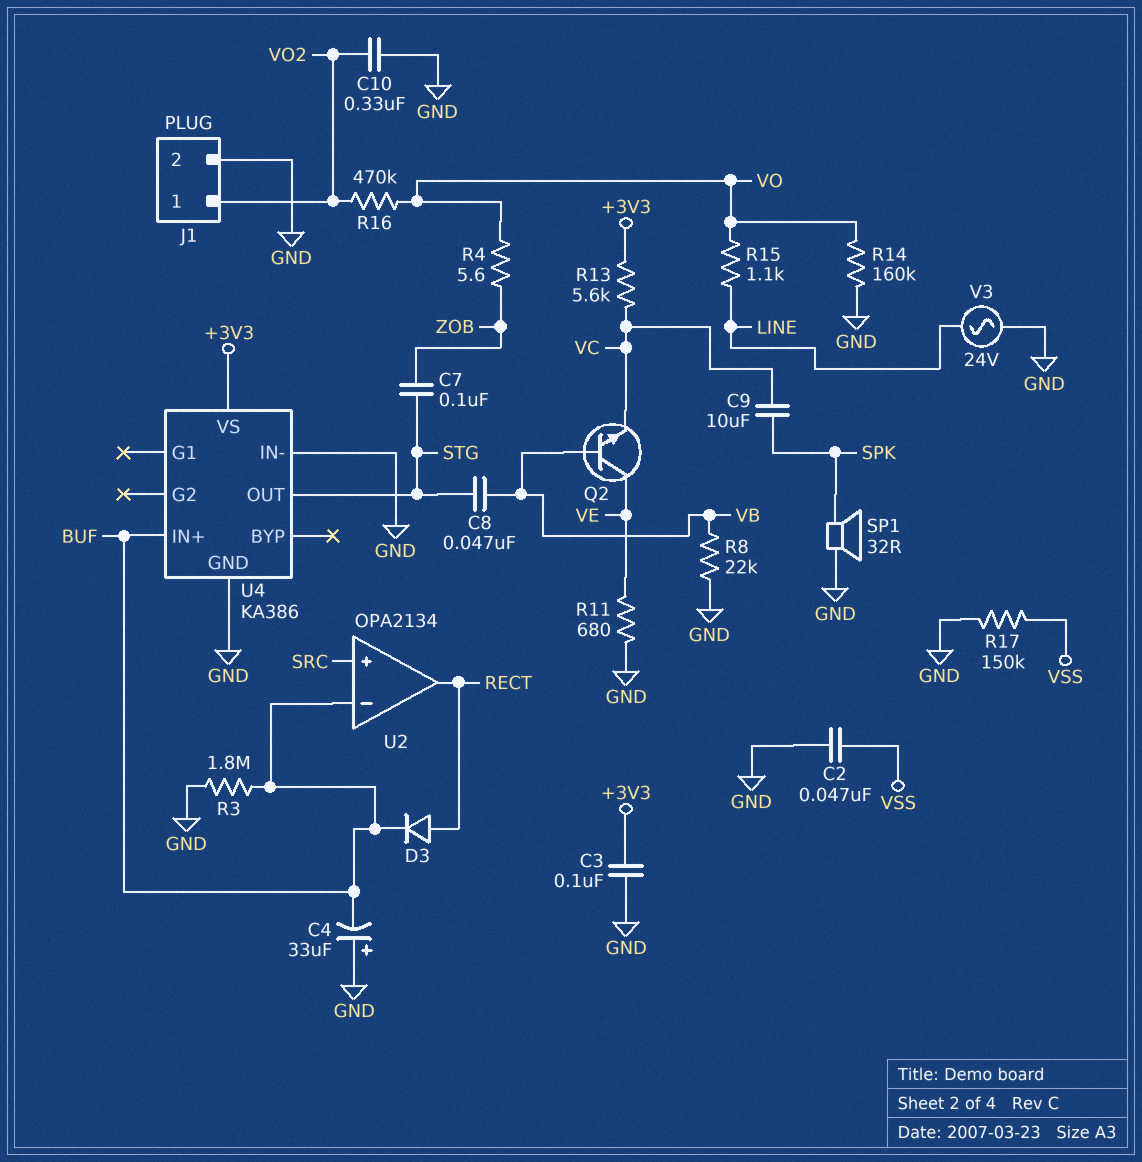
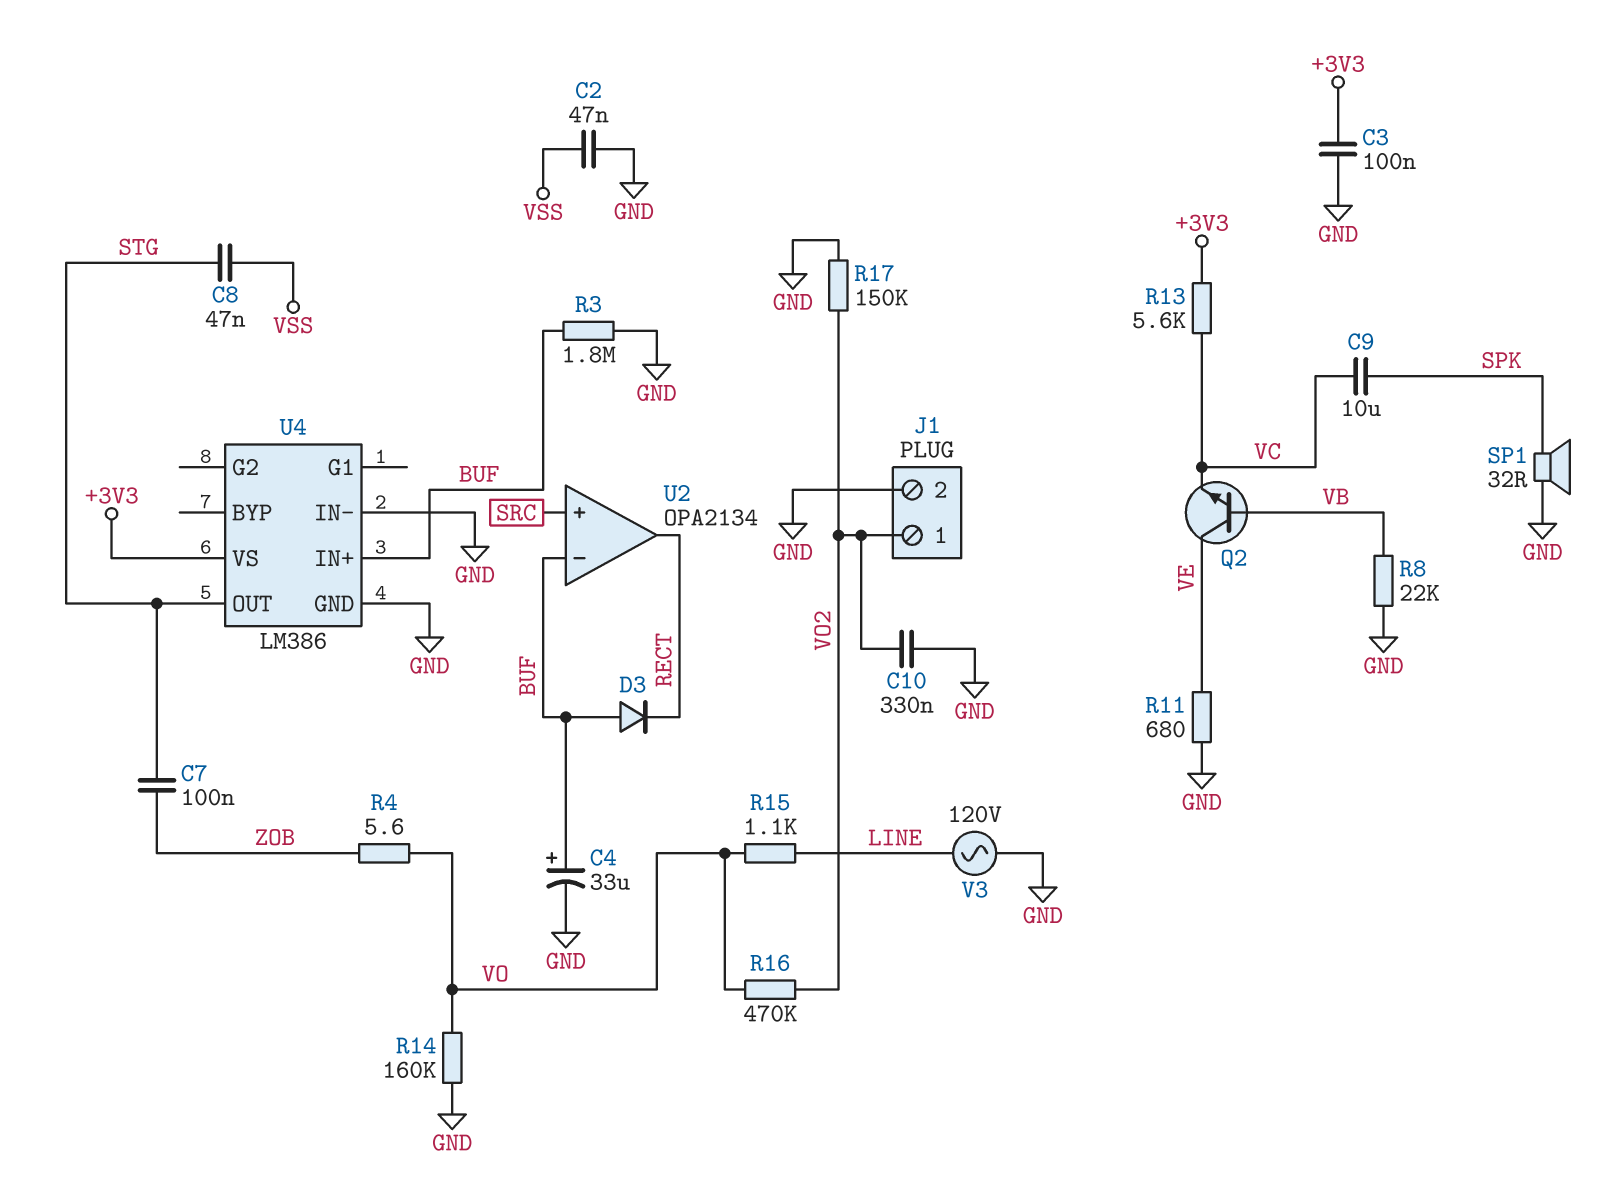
C4: 33uF (plus GND, minus BUF) -> 33uF (plus BUF, minus GND)
C8: 47nF (STG, VB) -> 47nF (STG, VSS)
D3: diode (A RECT, K BUF) -> diode (A BUF, K RECT)
R17: 150k (GND, VSS) -> 150k (GND, VO2)
U4: KA386 -> LM386
V3: AC 24V (GND, LINE) -> AC 120V (GND, LINE)

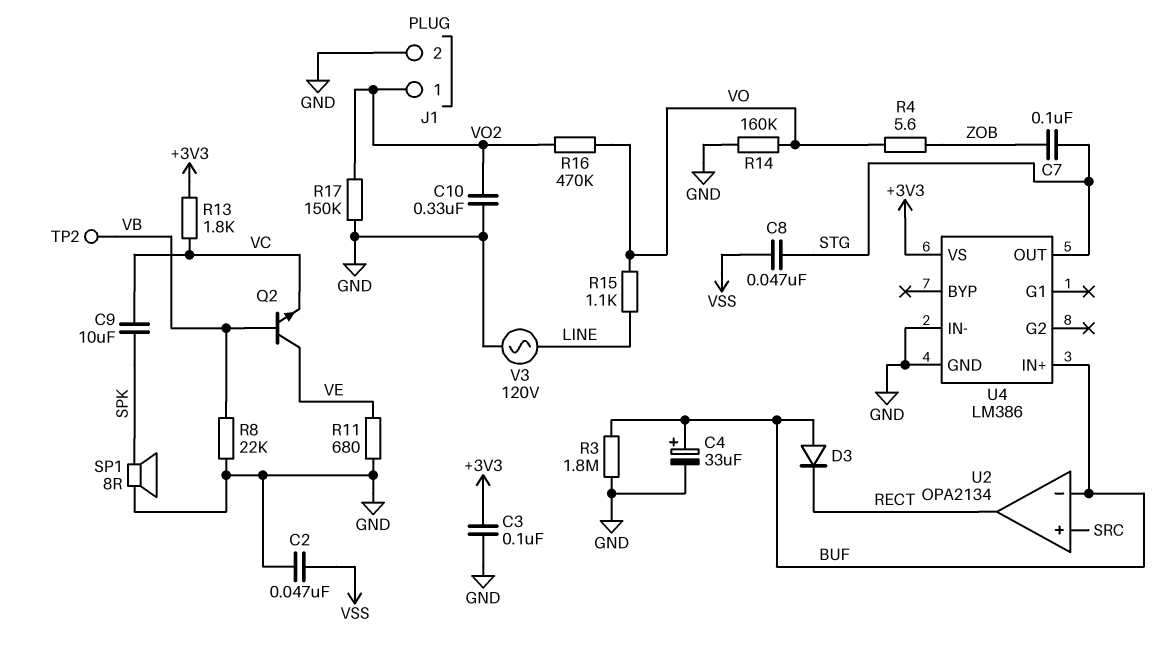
R13: 5.6k (+3V3, VC) -> 1.8k (+3V3, VC)
SP1: speaker 32R (GND, SPK) -> speaker 8R (GND, SPK)
TP2: none -> test point (VB)

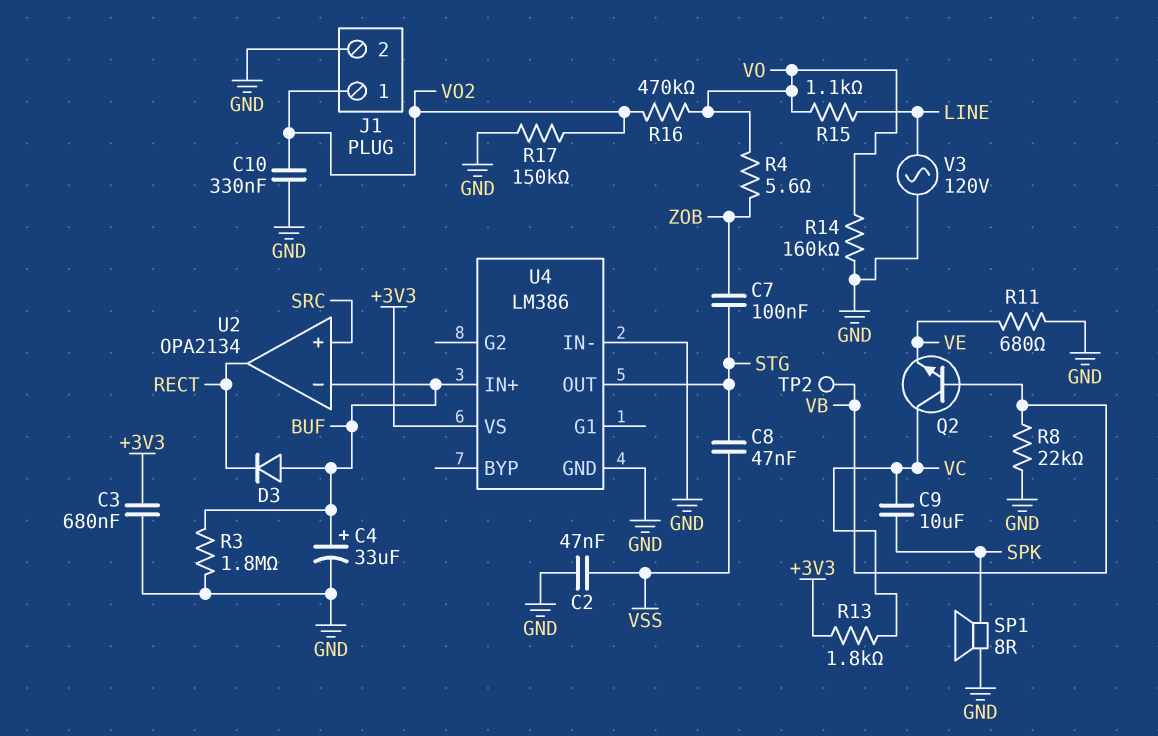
C3: 100nF (+3V3, GND) -> 680nF (+3V3, GND)
Q2: NPN (B VB, C VE, E VC) -> NPN (B VB, C VC, E VE)

